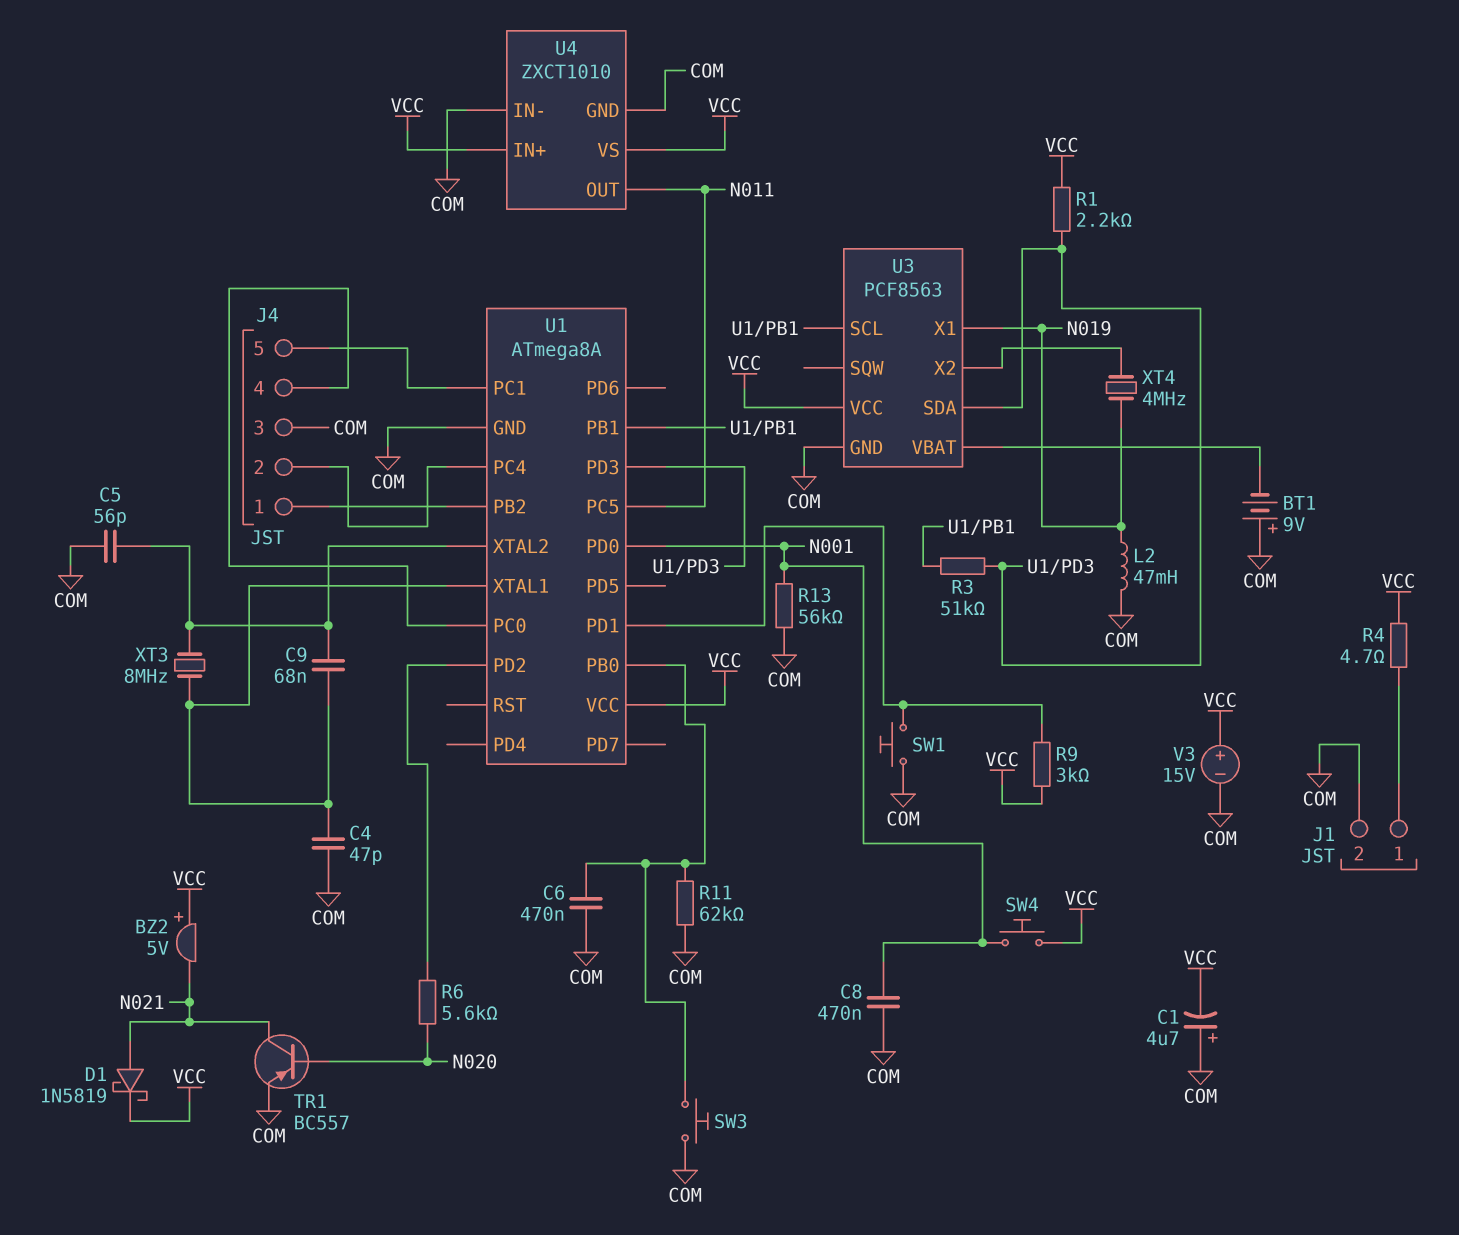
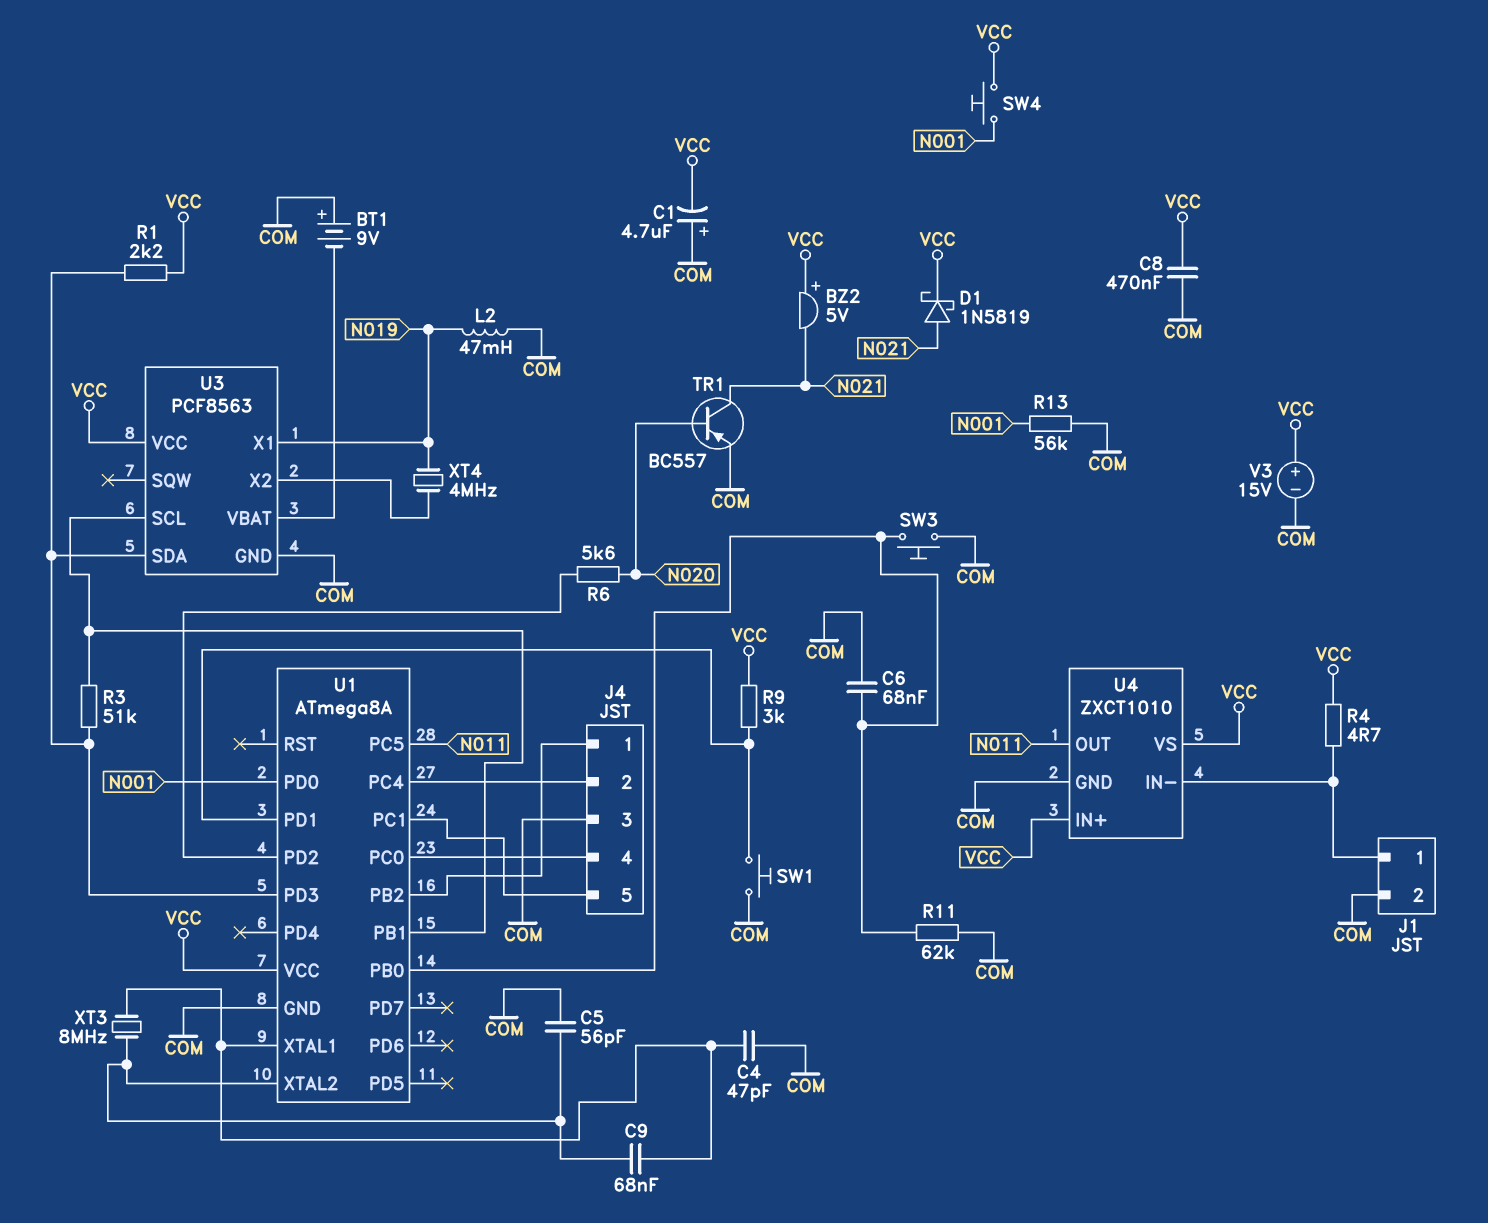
C6: 470nF (COM, U1/PB0) -> 68nF (COM, U1/PB0)
C8: 470nF (COM, N001) -> 470nF (COM, VCC)
U4 pin IN-: COM -> J1/1

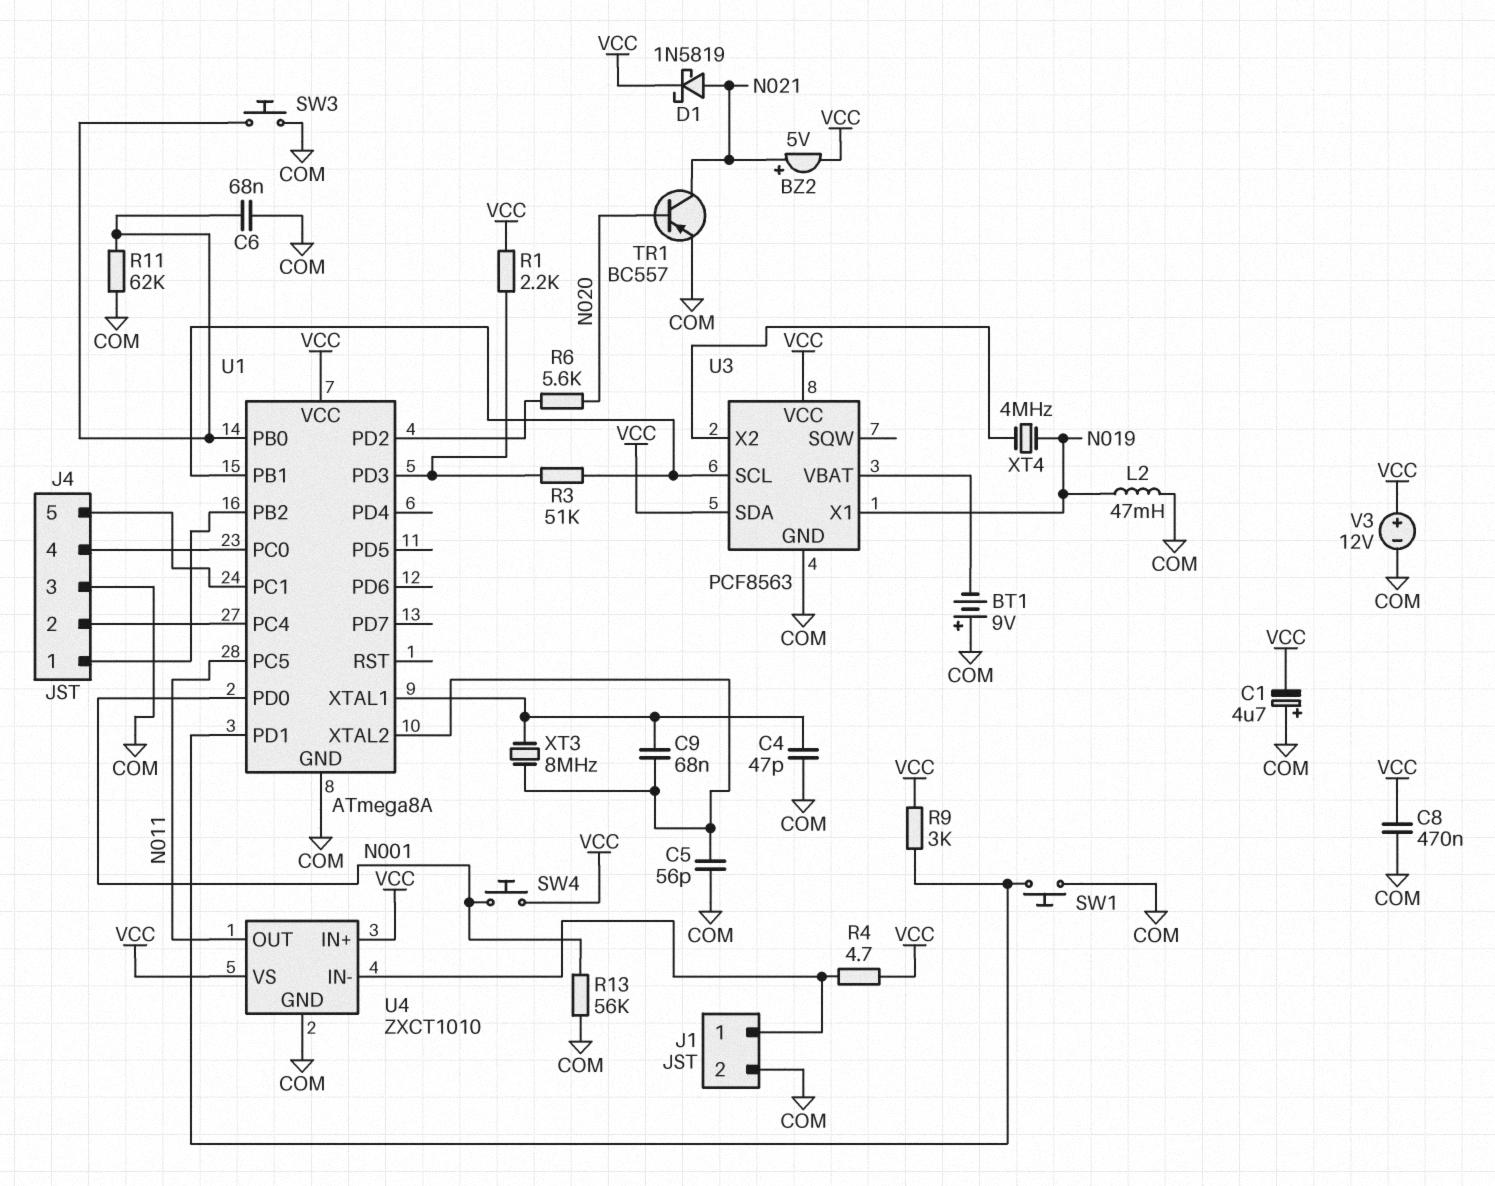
BZ2: buzzer 5V (plus VCC, minus N021) -> buzzer 5V (plus N021, minus VCC)
U3 pin SDA: U1/PD3 -> VCC
V3: 15V (plus VCC, minus COM) -> 12V (plus VCC, minus COM)

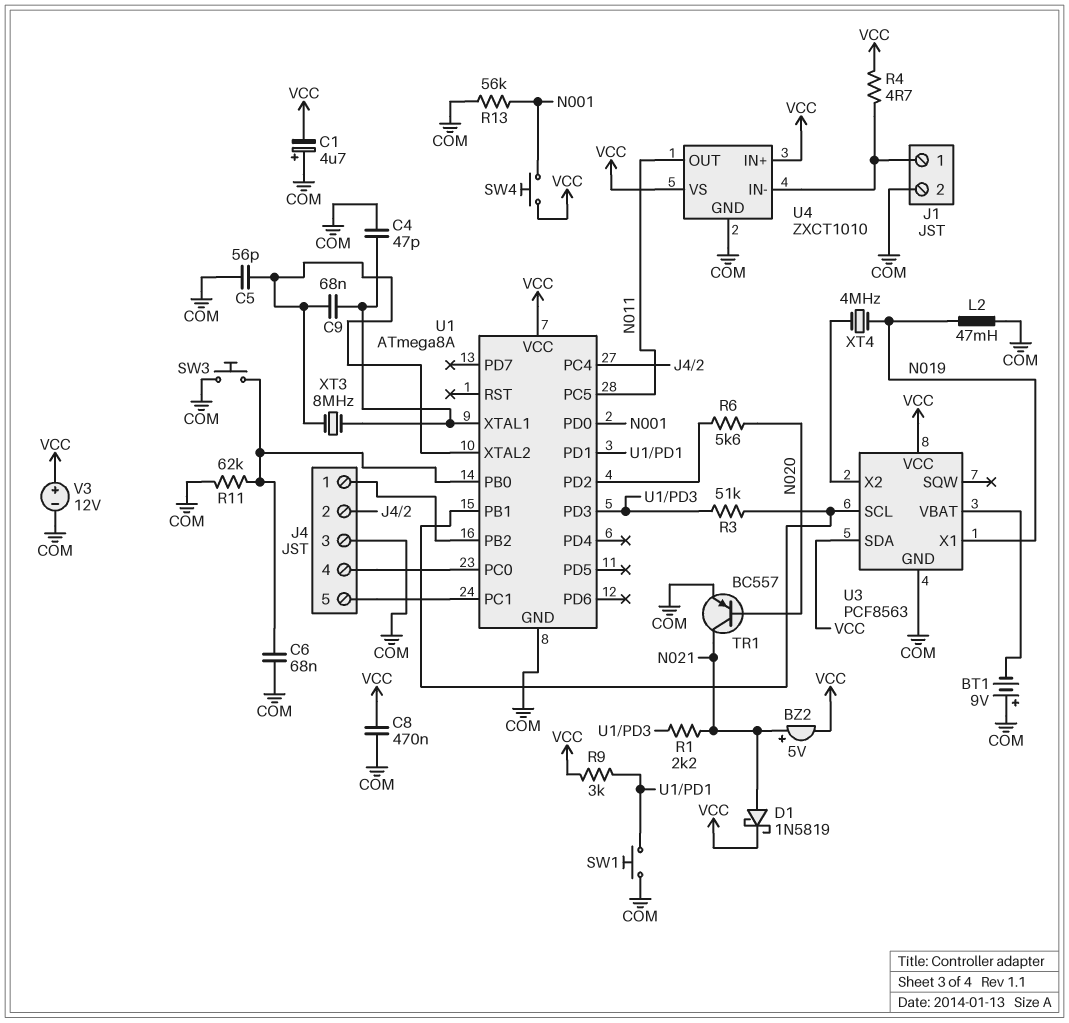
R1: 2.2k (U1/PD3, VCC) -> 2.2k (N021, U1/PD3)

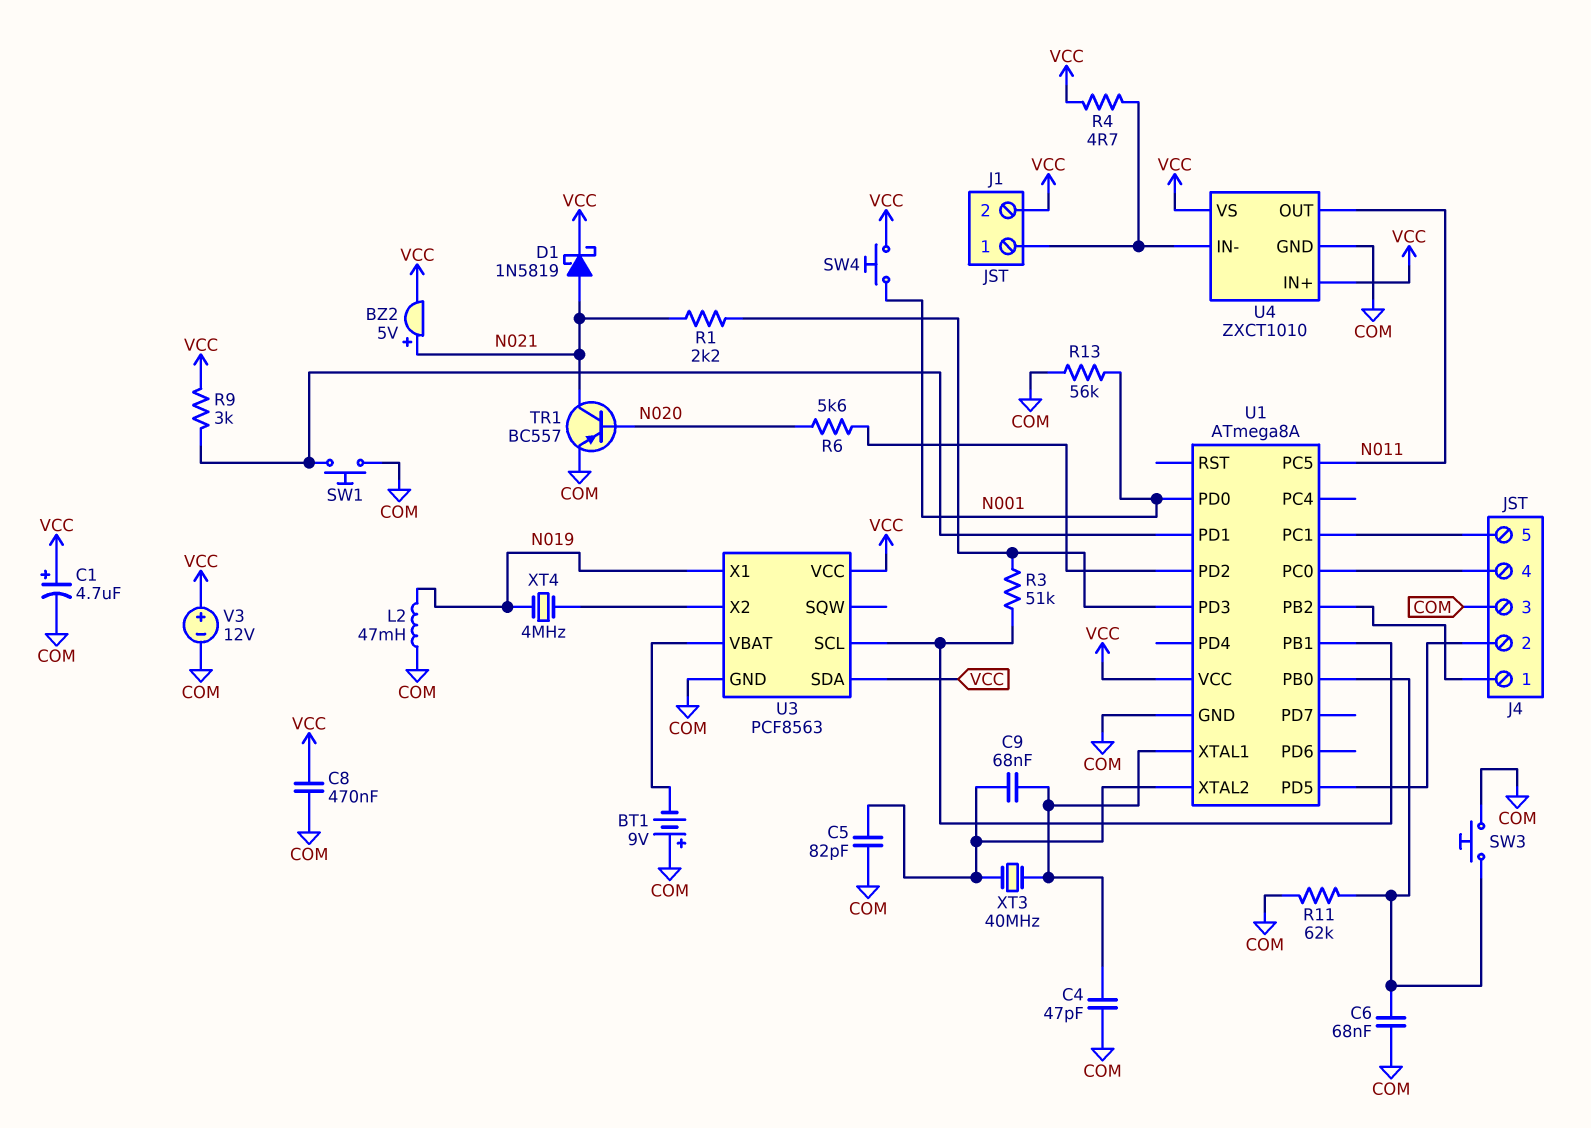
C1: 4.7uF (plus COM, minus VCC) -> 4.7uF (plus VCC, minus COM)
C5: 56pF (COM, U1/XTAL2) -> 82pF (COM, U1/XTAL2)
J1 pin 2: COM -> VCC
U1 pin PC4: J4/2 -> none
U1 pin PD5: none -> J4/2
XT3: 8MHz (U1/XTAL1, U1/XTAL2) -> 40MHz (U1/XTAL1, U1/XTAL2)

